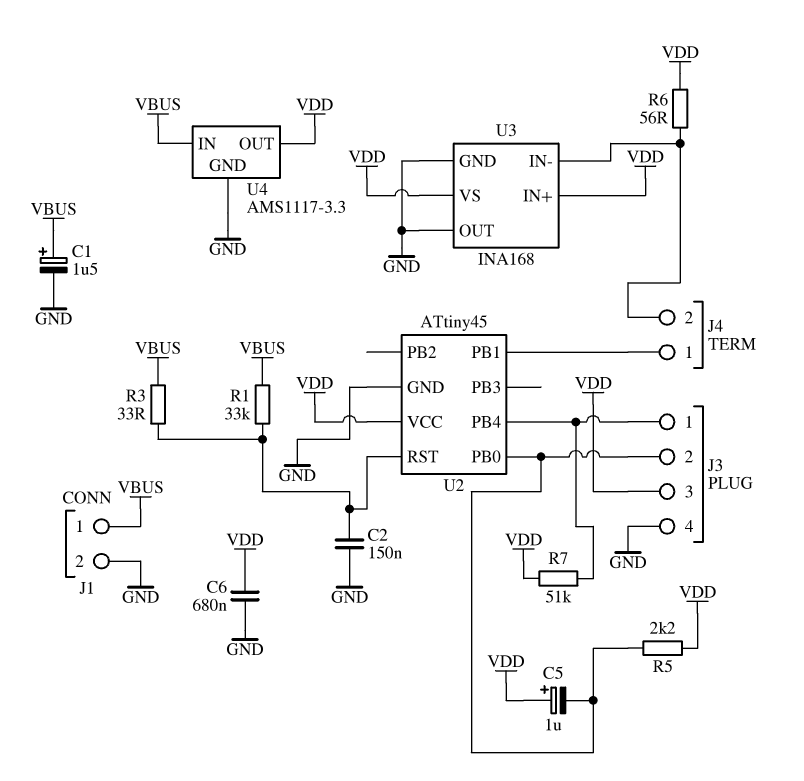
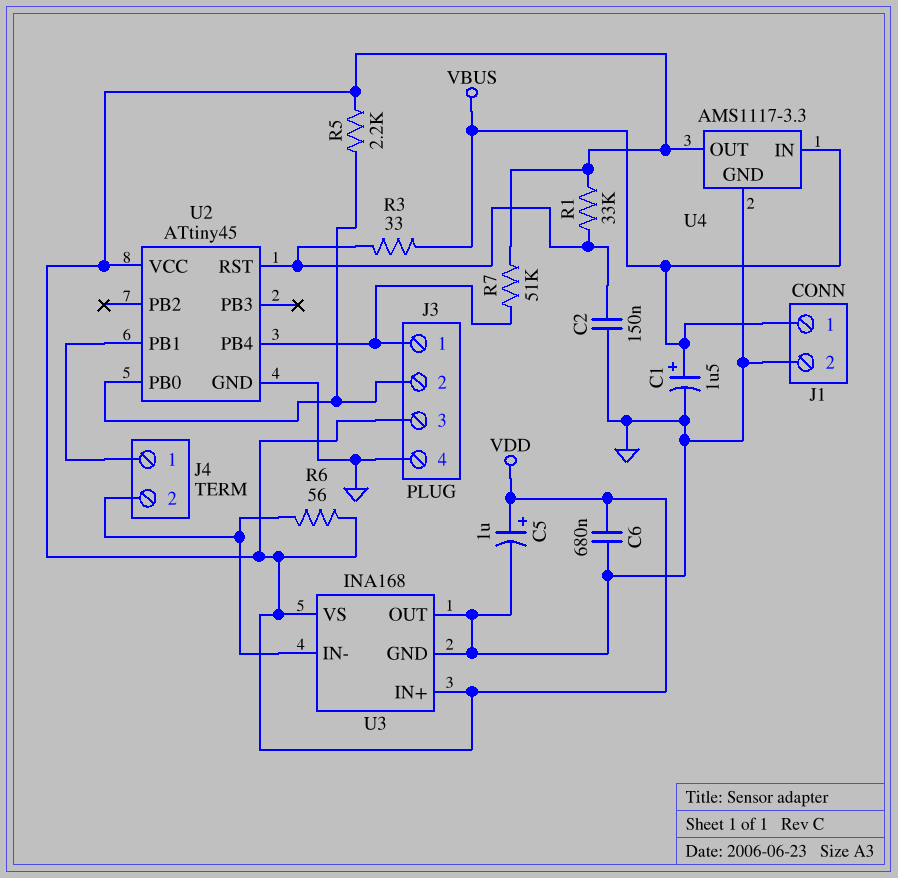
C5: 1uF (plus VDD, minus J3/2) -> 1uF (plus VDD, minus GND)
R1: 33k (U2/RST, VBUS) -> 33k (U2/RST, VDD)

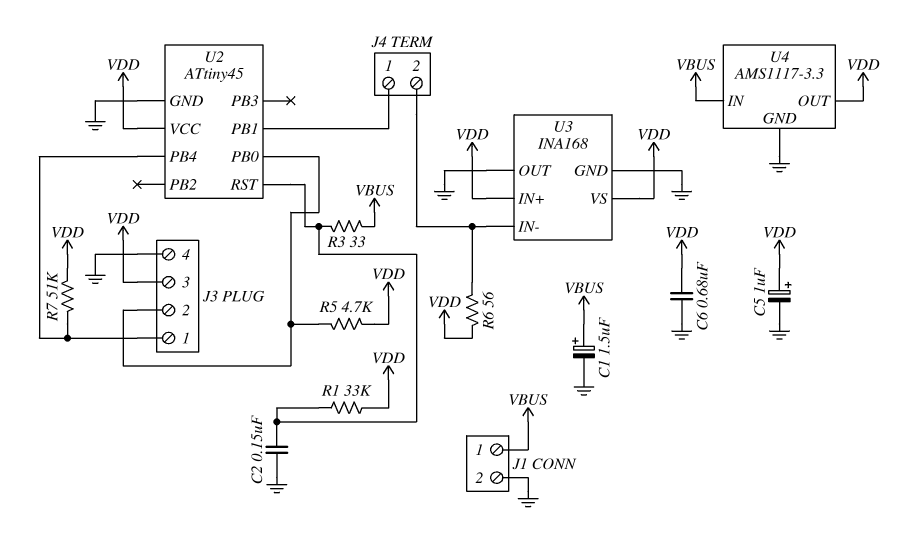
R5: 2.2k (J3/2, VDD) -> 4.7k (J3/2, VDD)

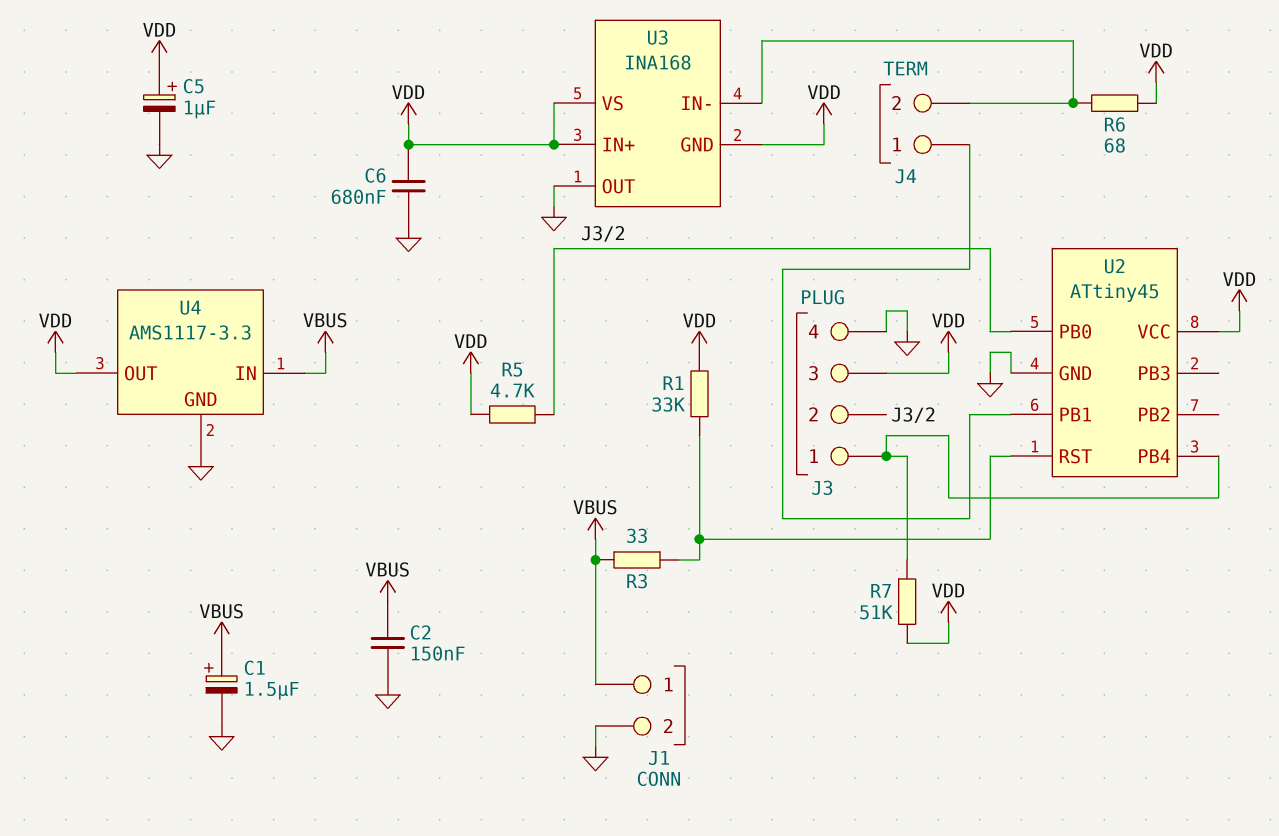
C2: 150nF (GND, U2/RST) -> 150nF (GND, VBUS)
R6: 56 (J4/2, VDD) -> 68 (J4/2, VDD)
U3 pin GND: GND -> VDD

